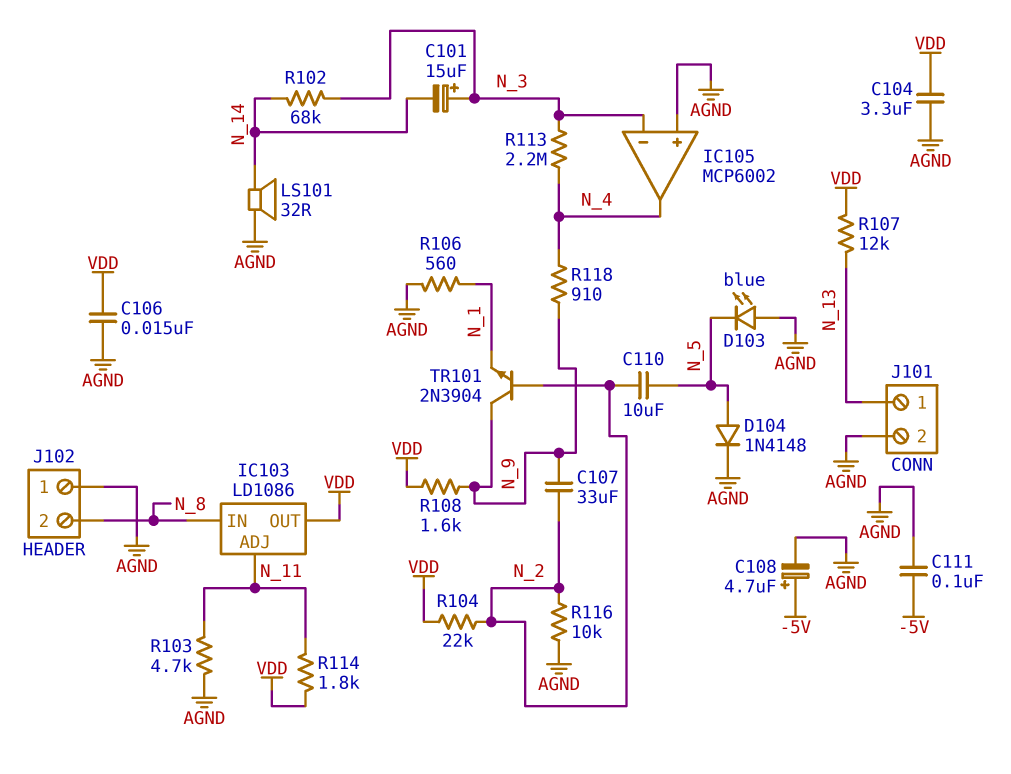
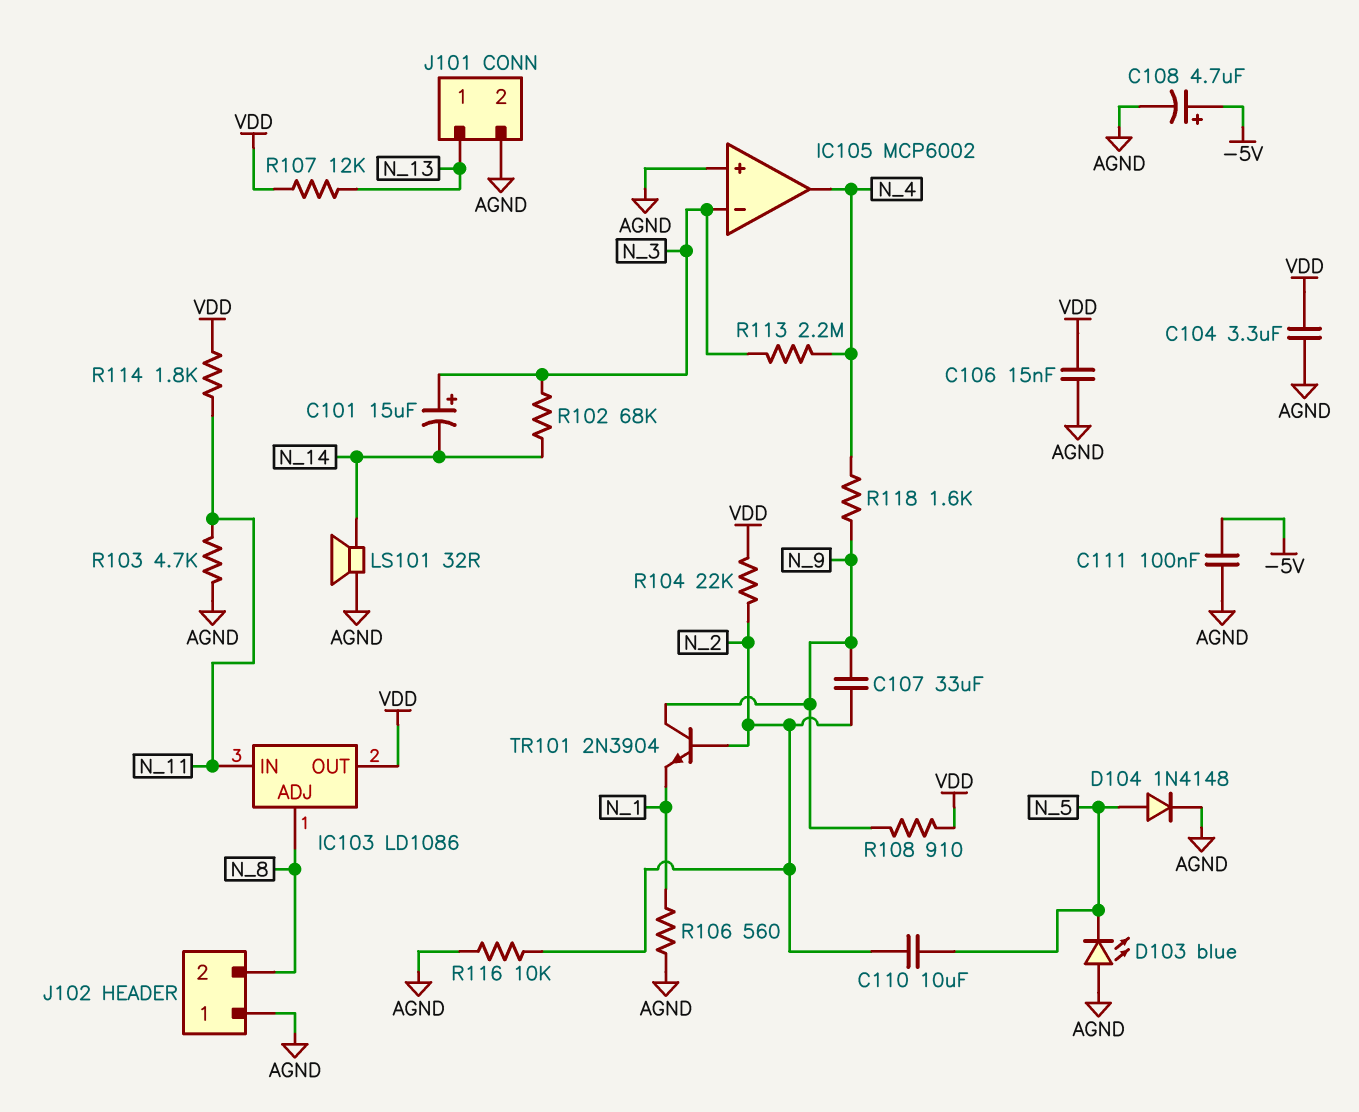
IC103 pin ADJ: N_11 -> N_8
IC103 pin IN: N_8 -> N_11
R108: 1.6k (N_9, VDD) -> 910 (N_9, VDD)
R118: 910 (N_4, N_9) -> 1.6k (N_4, N_9)

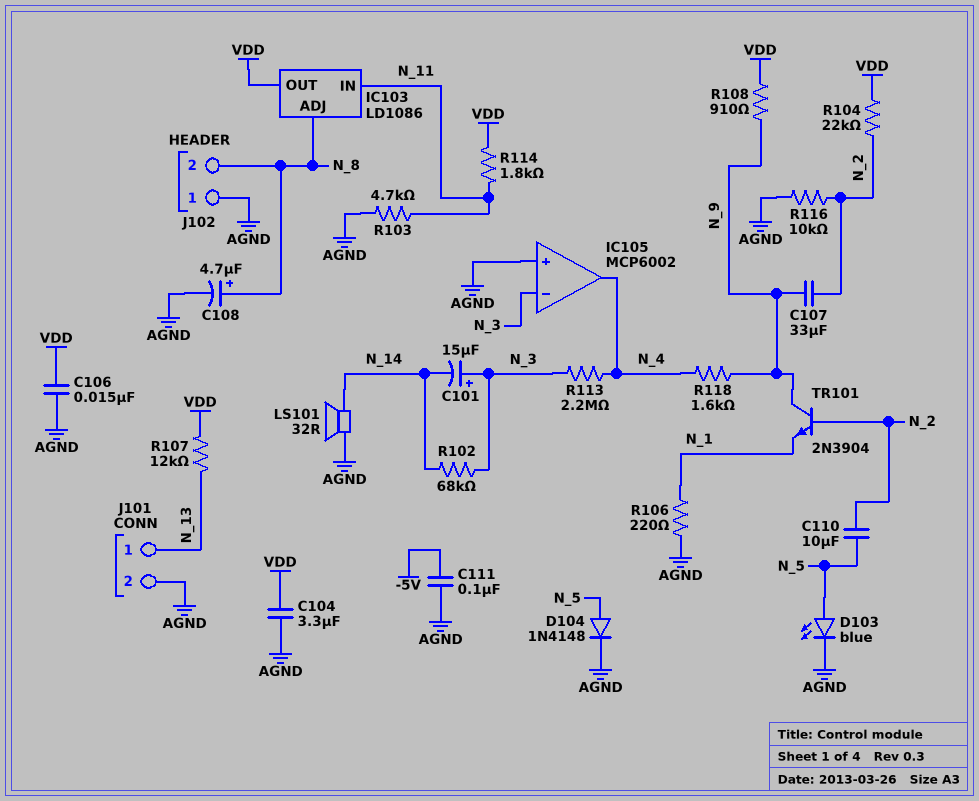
C108: 4.7uF (plus -5V, minus AGND) -> 4.7uF (plus N_8, minus AGND)
D103: LED blue (A AGND, K N_5) -> LED blue (A N_5, K AGND)
R106: 560 (AGND, N_1) -> 220 (AGND, N_1)

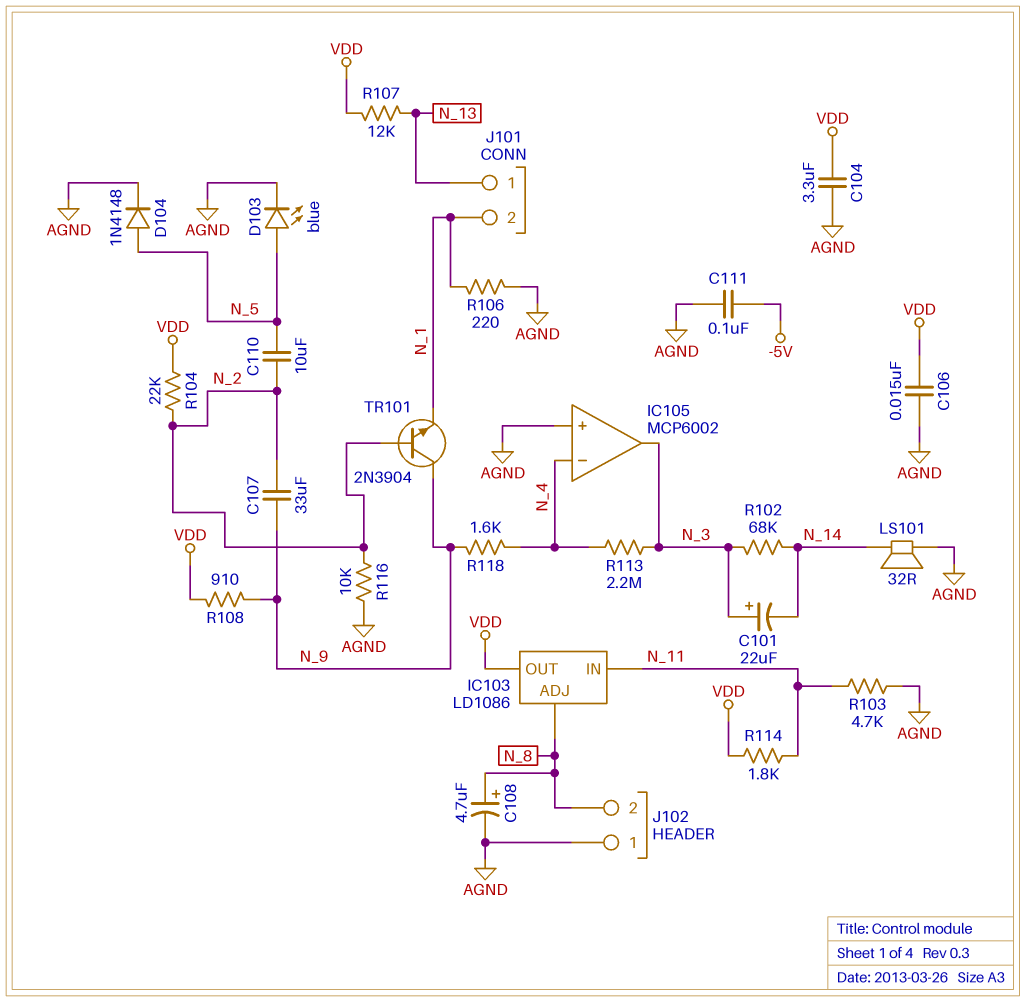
C101: 15uF (plus N_3, minus N_14) -> 22uF (plus N_3, minus N_14)
IC105 pin in-: N_3 -> N_4
IC105 pin out: N_4 -> N_3
J101 pin 2: AGND -> N_1

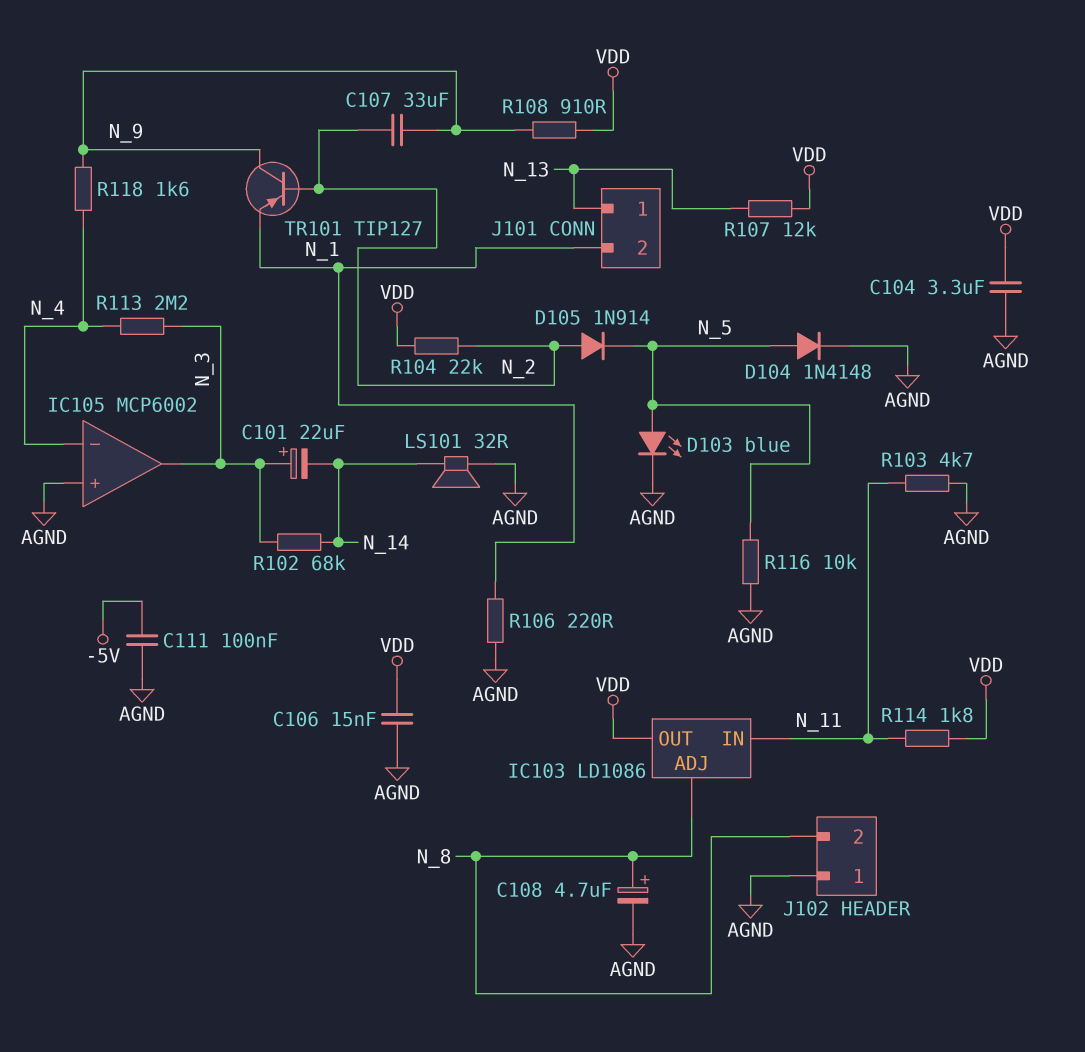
C110: 10uF (N_2, N_5) -> none
D105: none -> diode 1N914 (A N_2, K N_5)
R116: 10k (AGND, N_2) -> 10k (AGND, N_5)
TR101: NPN 2N3904 (B N_2, C N_9, E N_1) -> PNP TIP127 (B N_2, C N_9, E N_1)

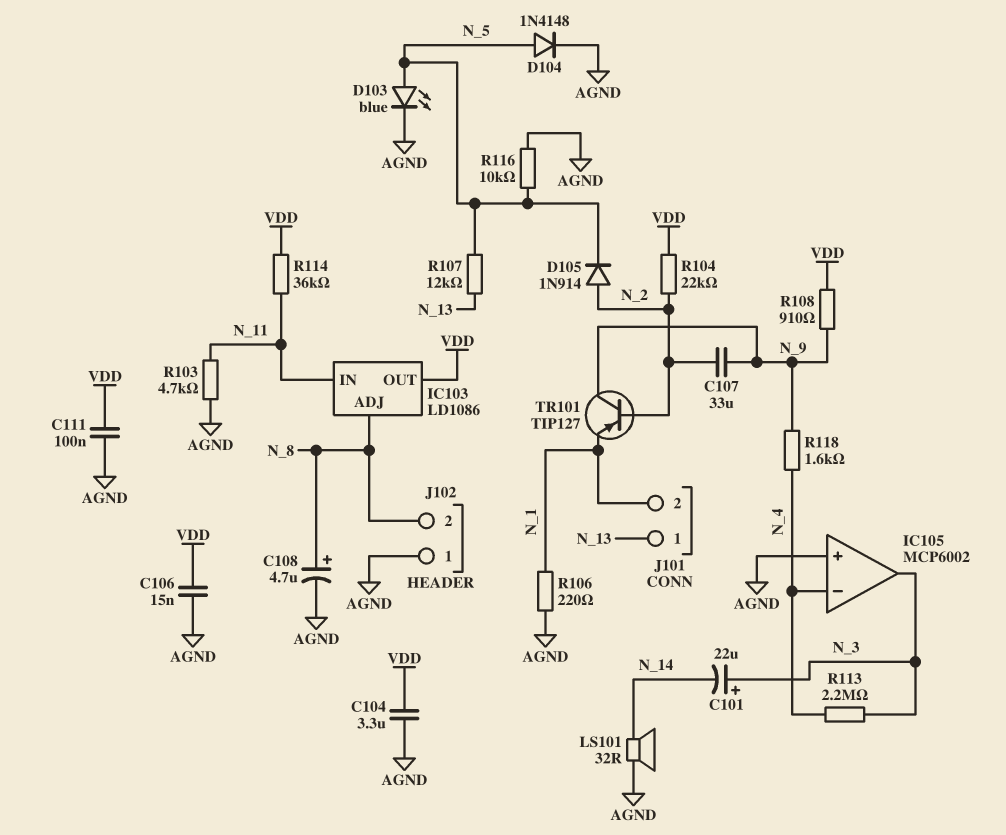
C111: 100nF (-5V, AGND) -> 100nF (AGND, VDD)
R102: 68k (N_3, N_14) -> none
R107: 12k (N_13, VDD) -> 12k (N_5, N_13)
R114: 1.8k (N_11, VDD) -> 36k (N_11, VDD)

